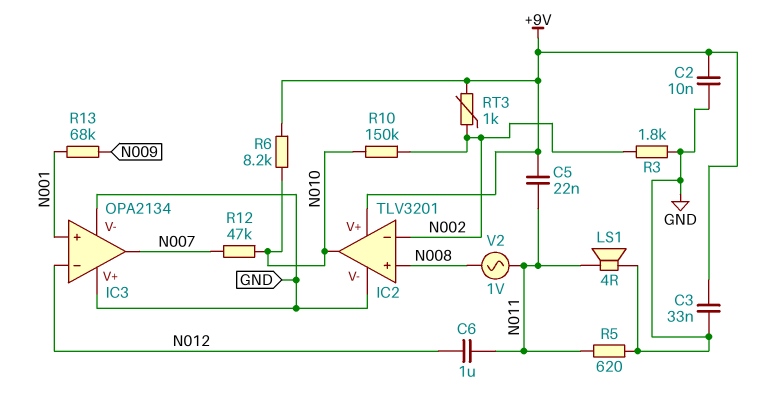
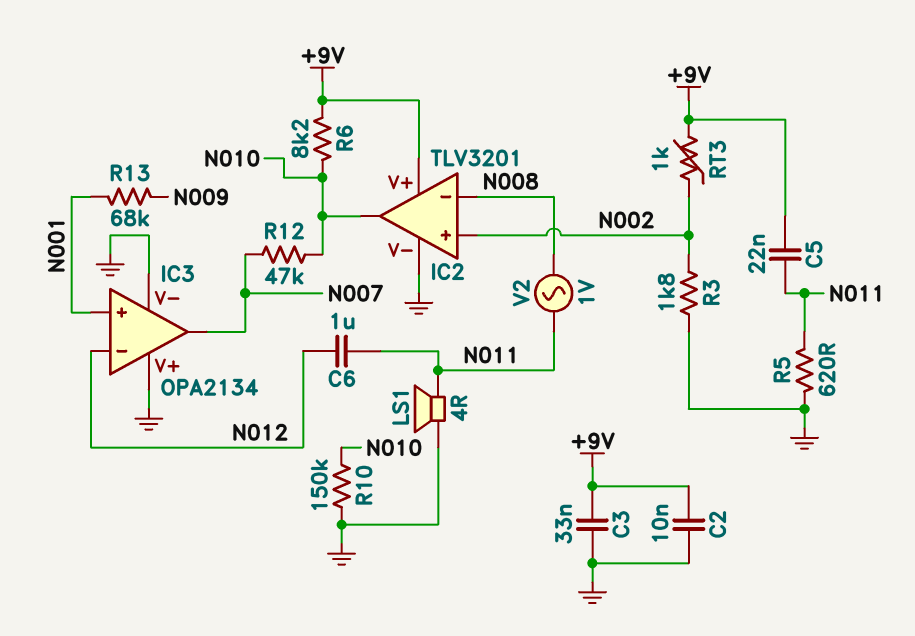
IC2 pin in+: N008 -> N002
IC2 pin in-: N002 -> N008
R10: 150k (N002, N010) -> 150k (GND, N010)

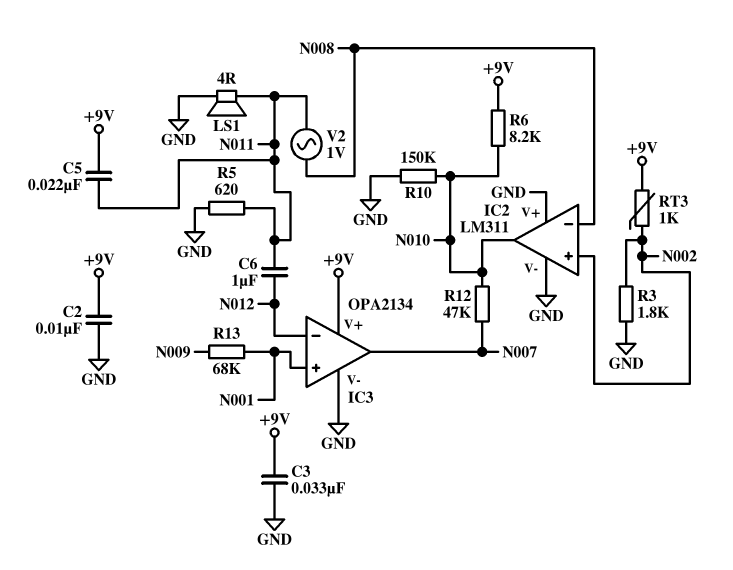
IC2: TLV3201 -> LM311
IC2 pin V+: +9V -> GND
IC3 pin V+: GND -> +9V

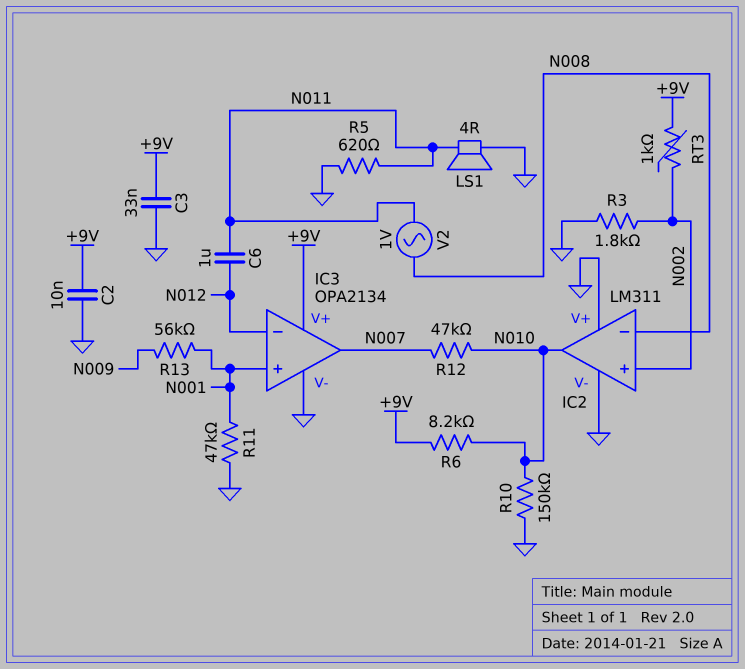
C5: 22nF (+9V, N011) -> none
R11: none -> 47k (GND, N001)
R13: 68k (N001, N009) -> 56k (N001, N009)

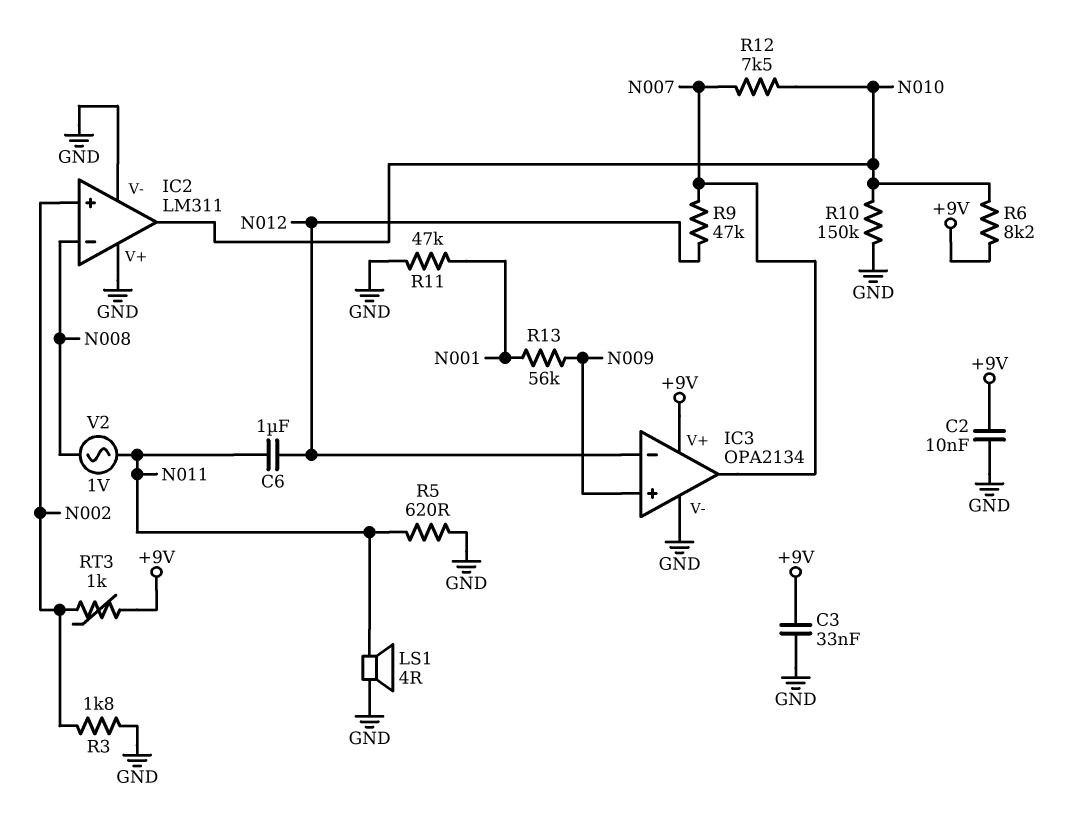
IC3 pin in+: N001 -> N009
R9: none -> 47k (N007, N012)
R12: 47k (N007, N010) -> 7.5k (N007, N010)

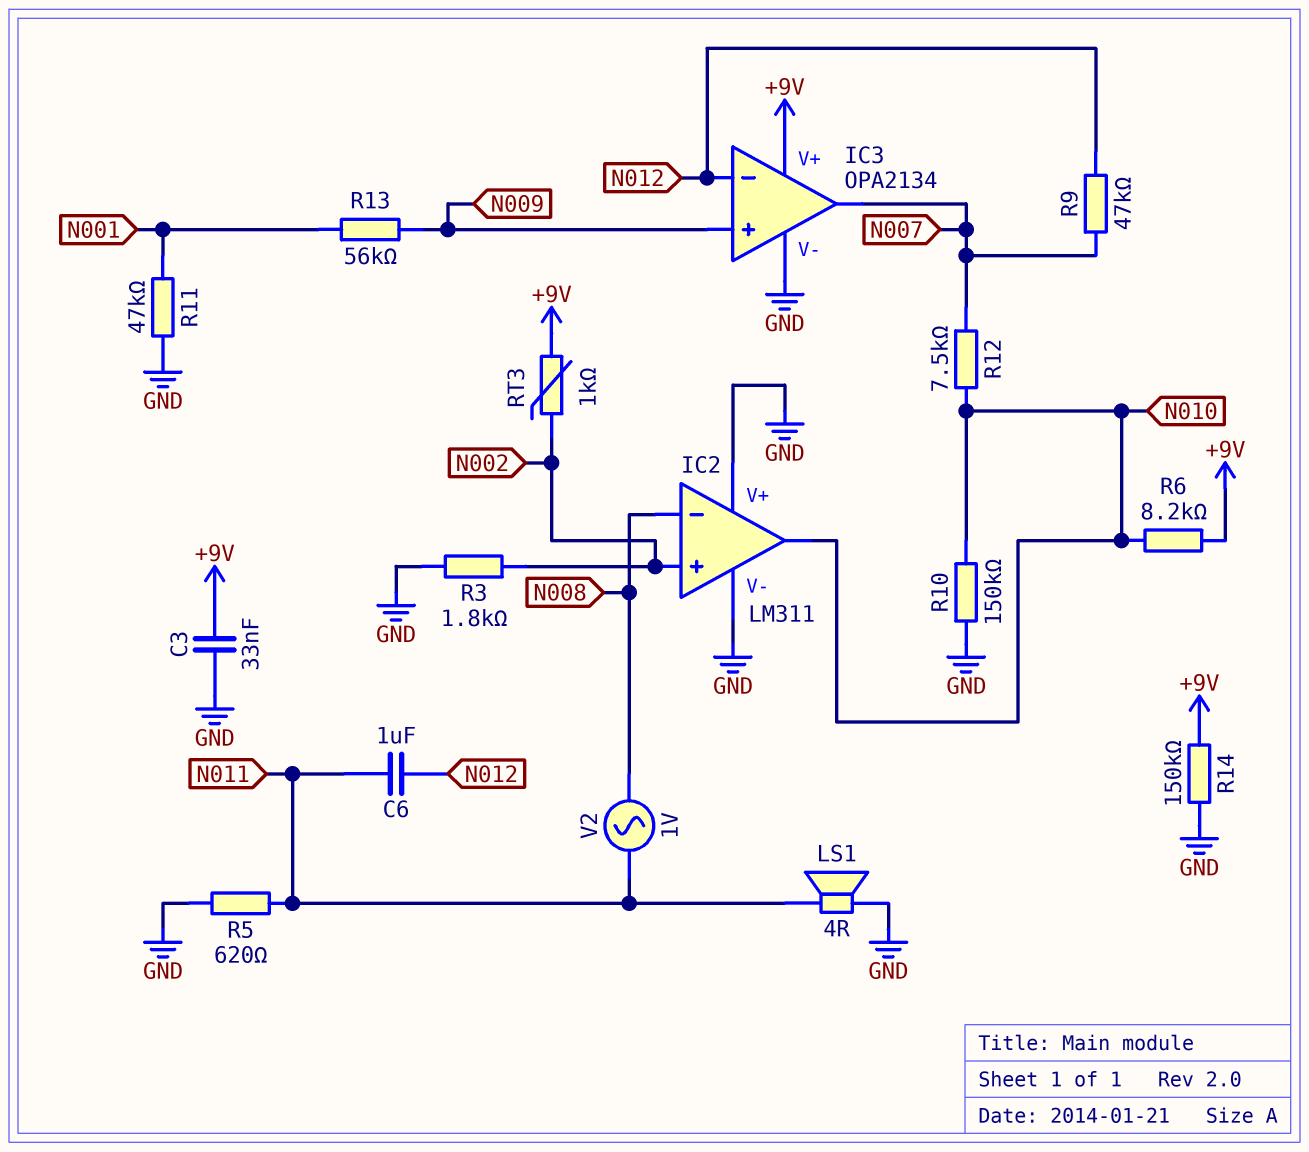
C2: 10nF (+9V, GND) -> none
R14: none -> 150k (+9V, GND)

